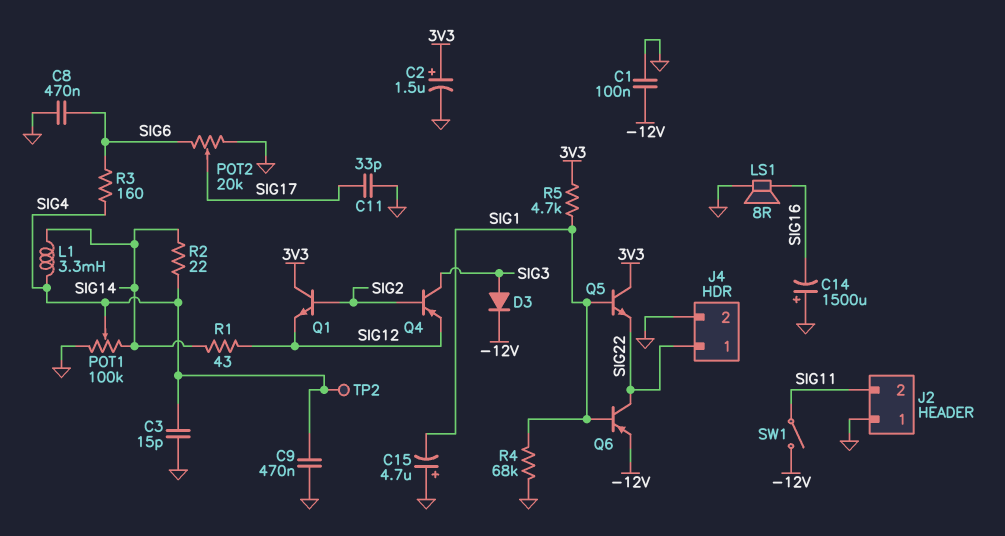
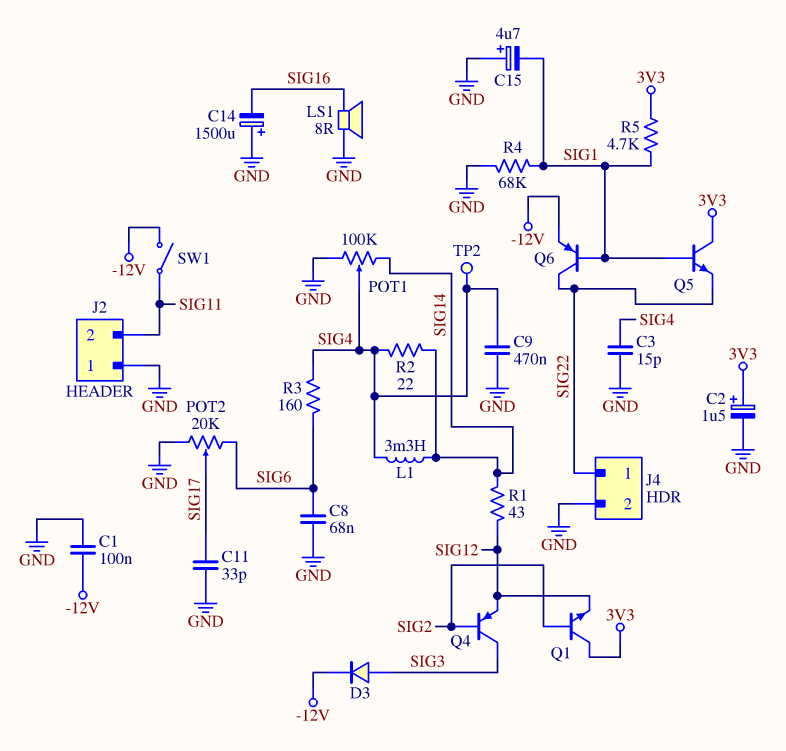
C8: 470nF (GND, SIG6) -> 68nF (GND, SIG6)

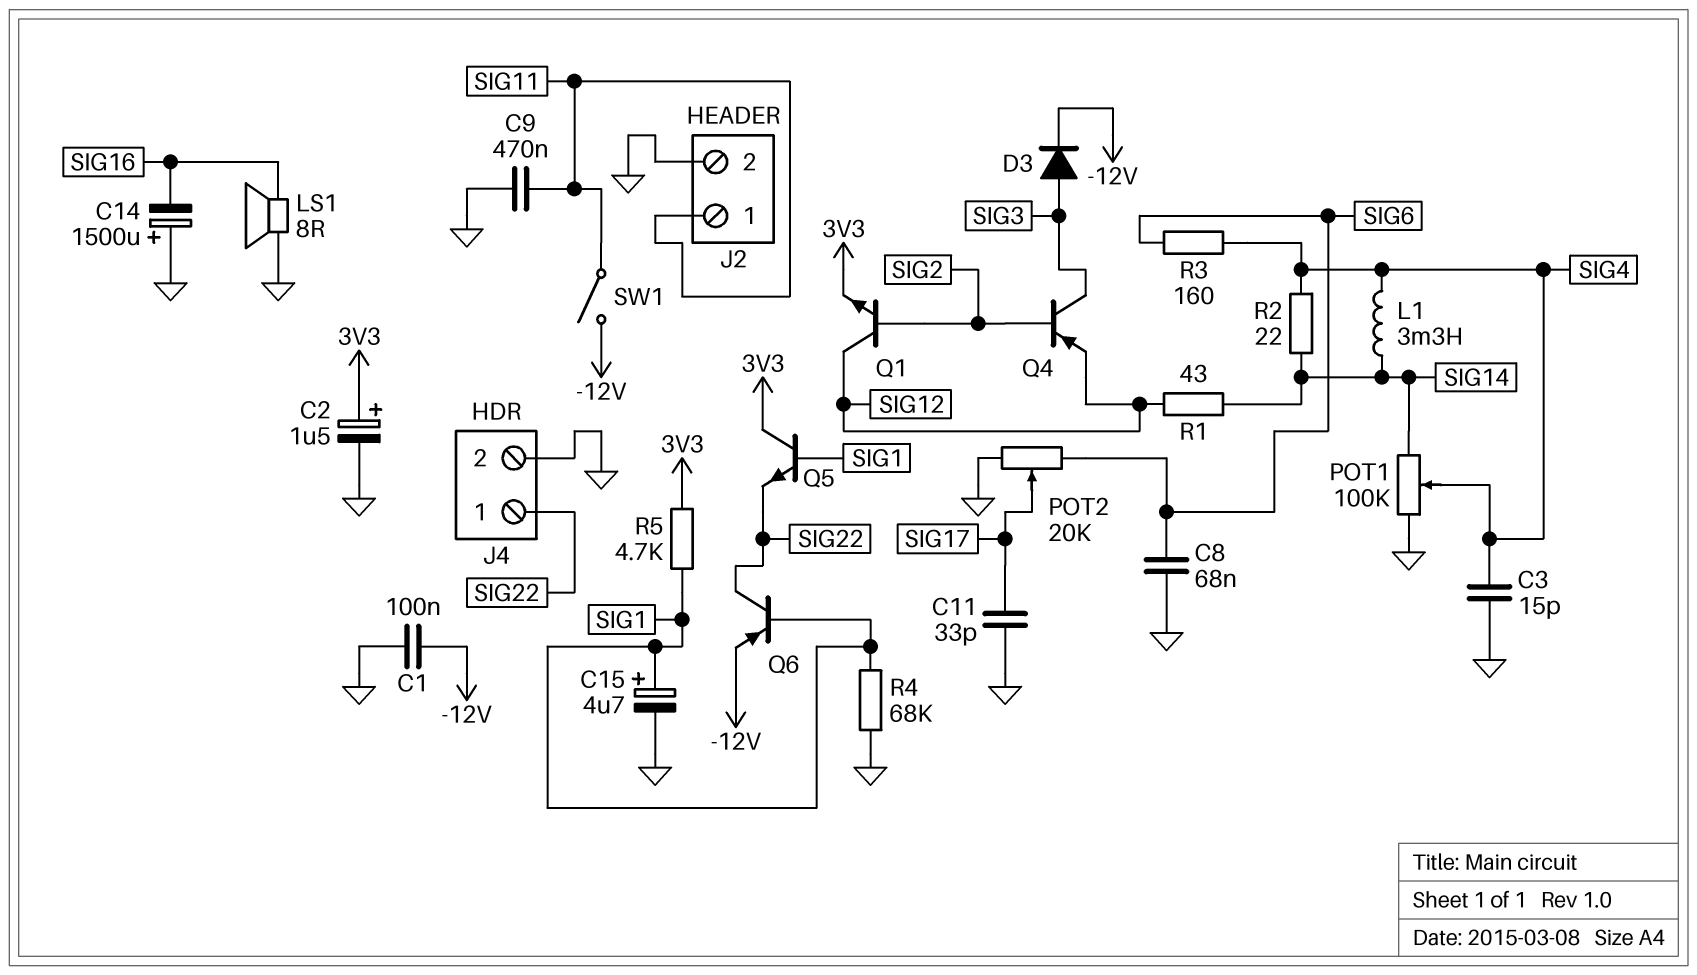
C9: 470nF (GND, SIG4) -> 470nF (GND, SIG11)
C15: 4.7uF (plus GND, minus SIG1) -> 4.7uF (plus SIG1, minus GND)
J2 pin 1: GND -> SIG11
J2 pin 2: SIG11 -> GND
Q1: NPN (B SIG2, C 3V3, E SIG12) -> NPN (B SIG2, C SIG12, E 3V3)
TP2: test point (SIG4) -> none

